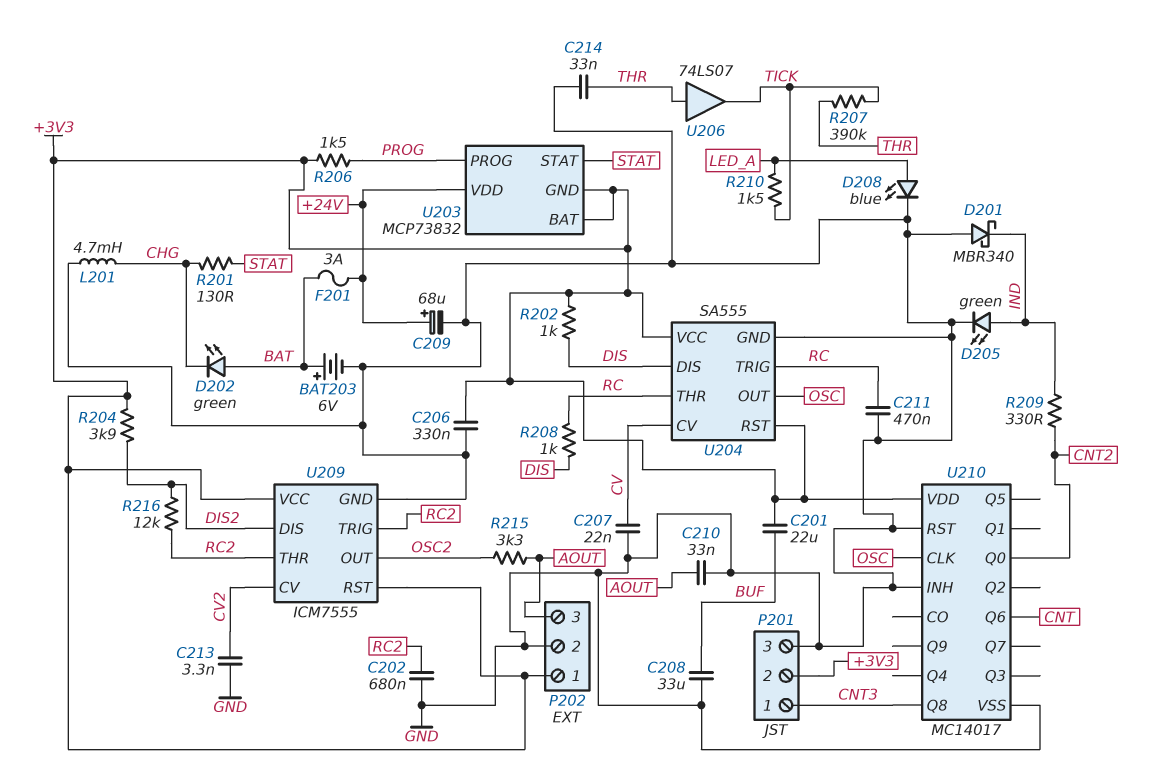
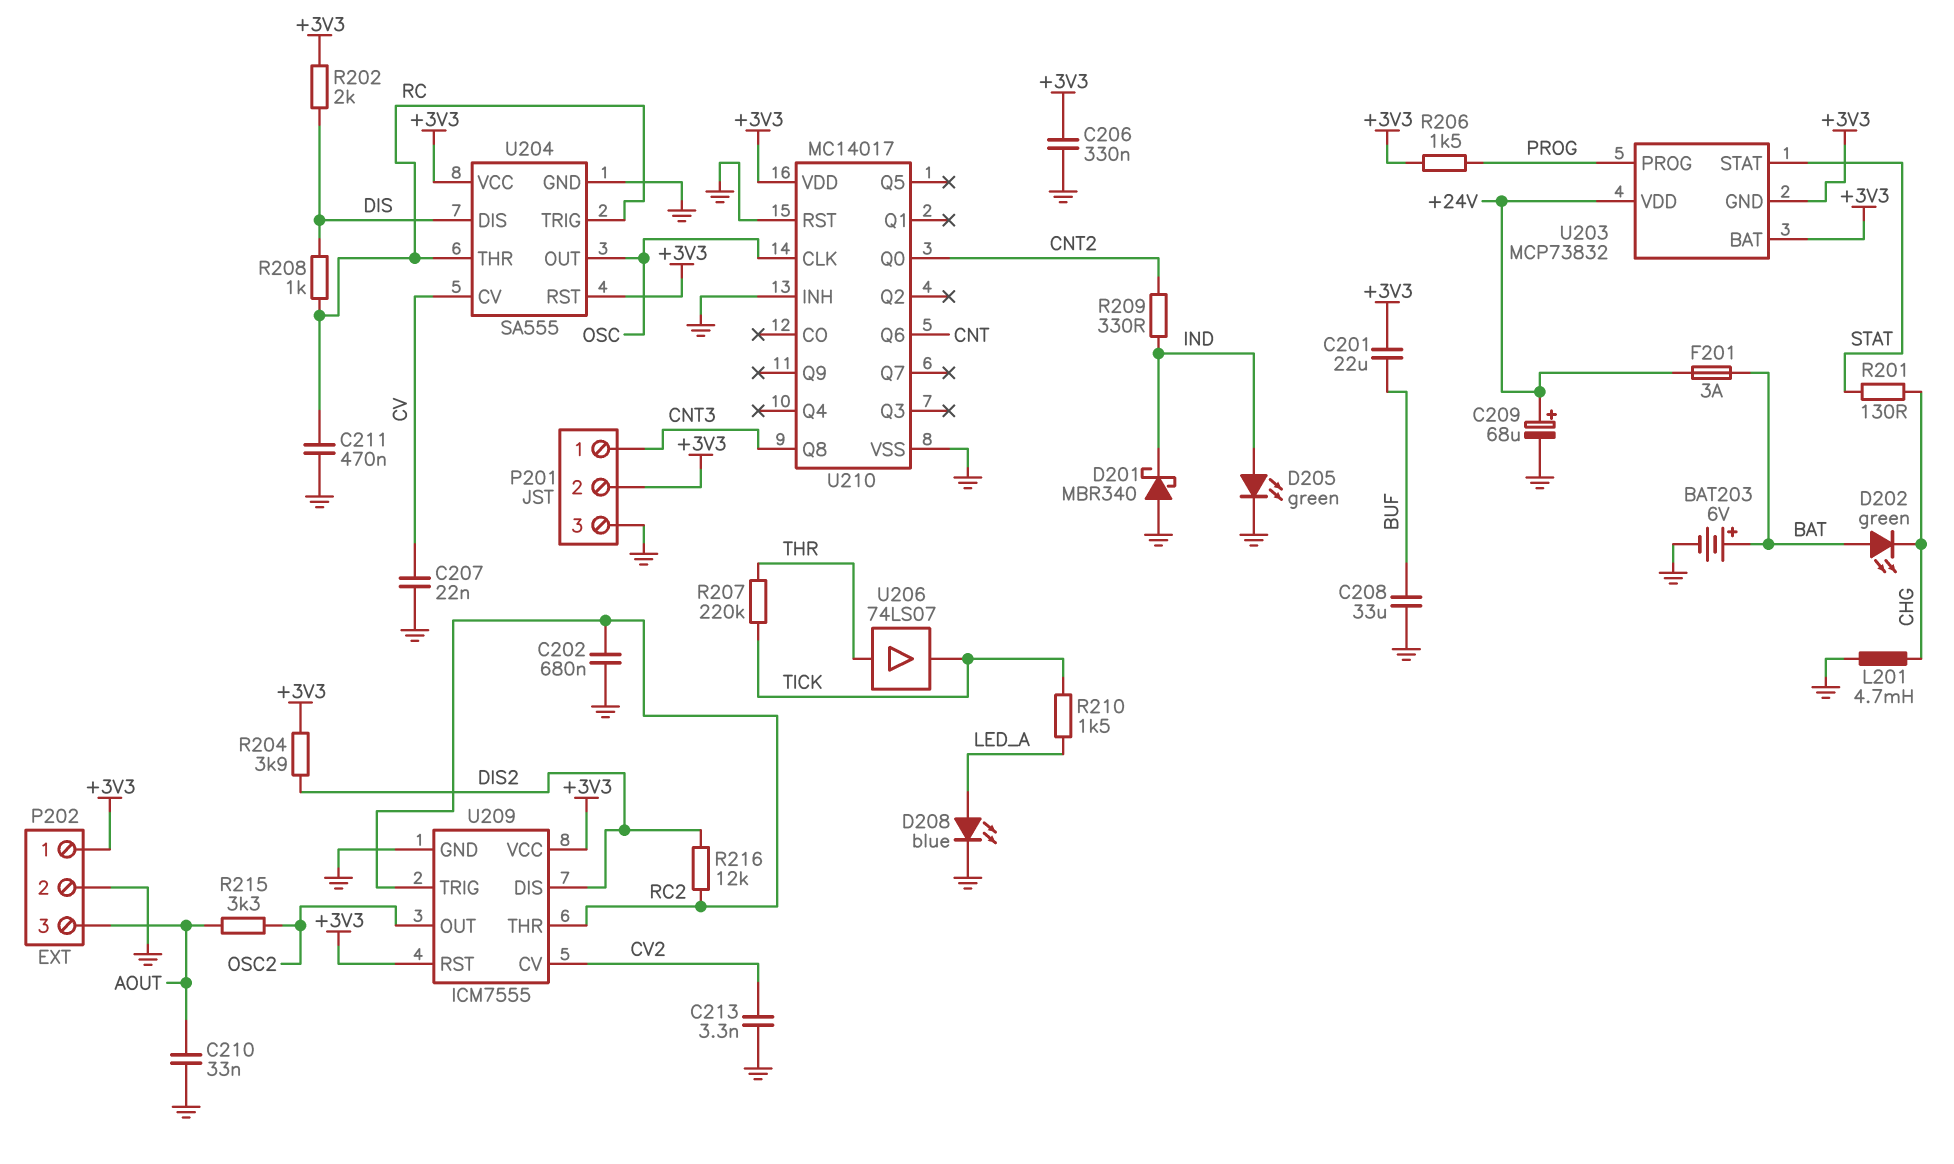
C214: 33nF (GND, THR) -> none
R202: 1k (+3V3, DIS) -> 2k (+3V3, DIS)
R207: 390k (THR, TICK) -> 220k (THR, TICK)

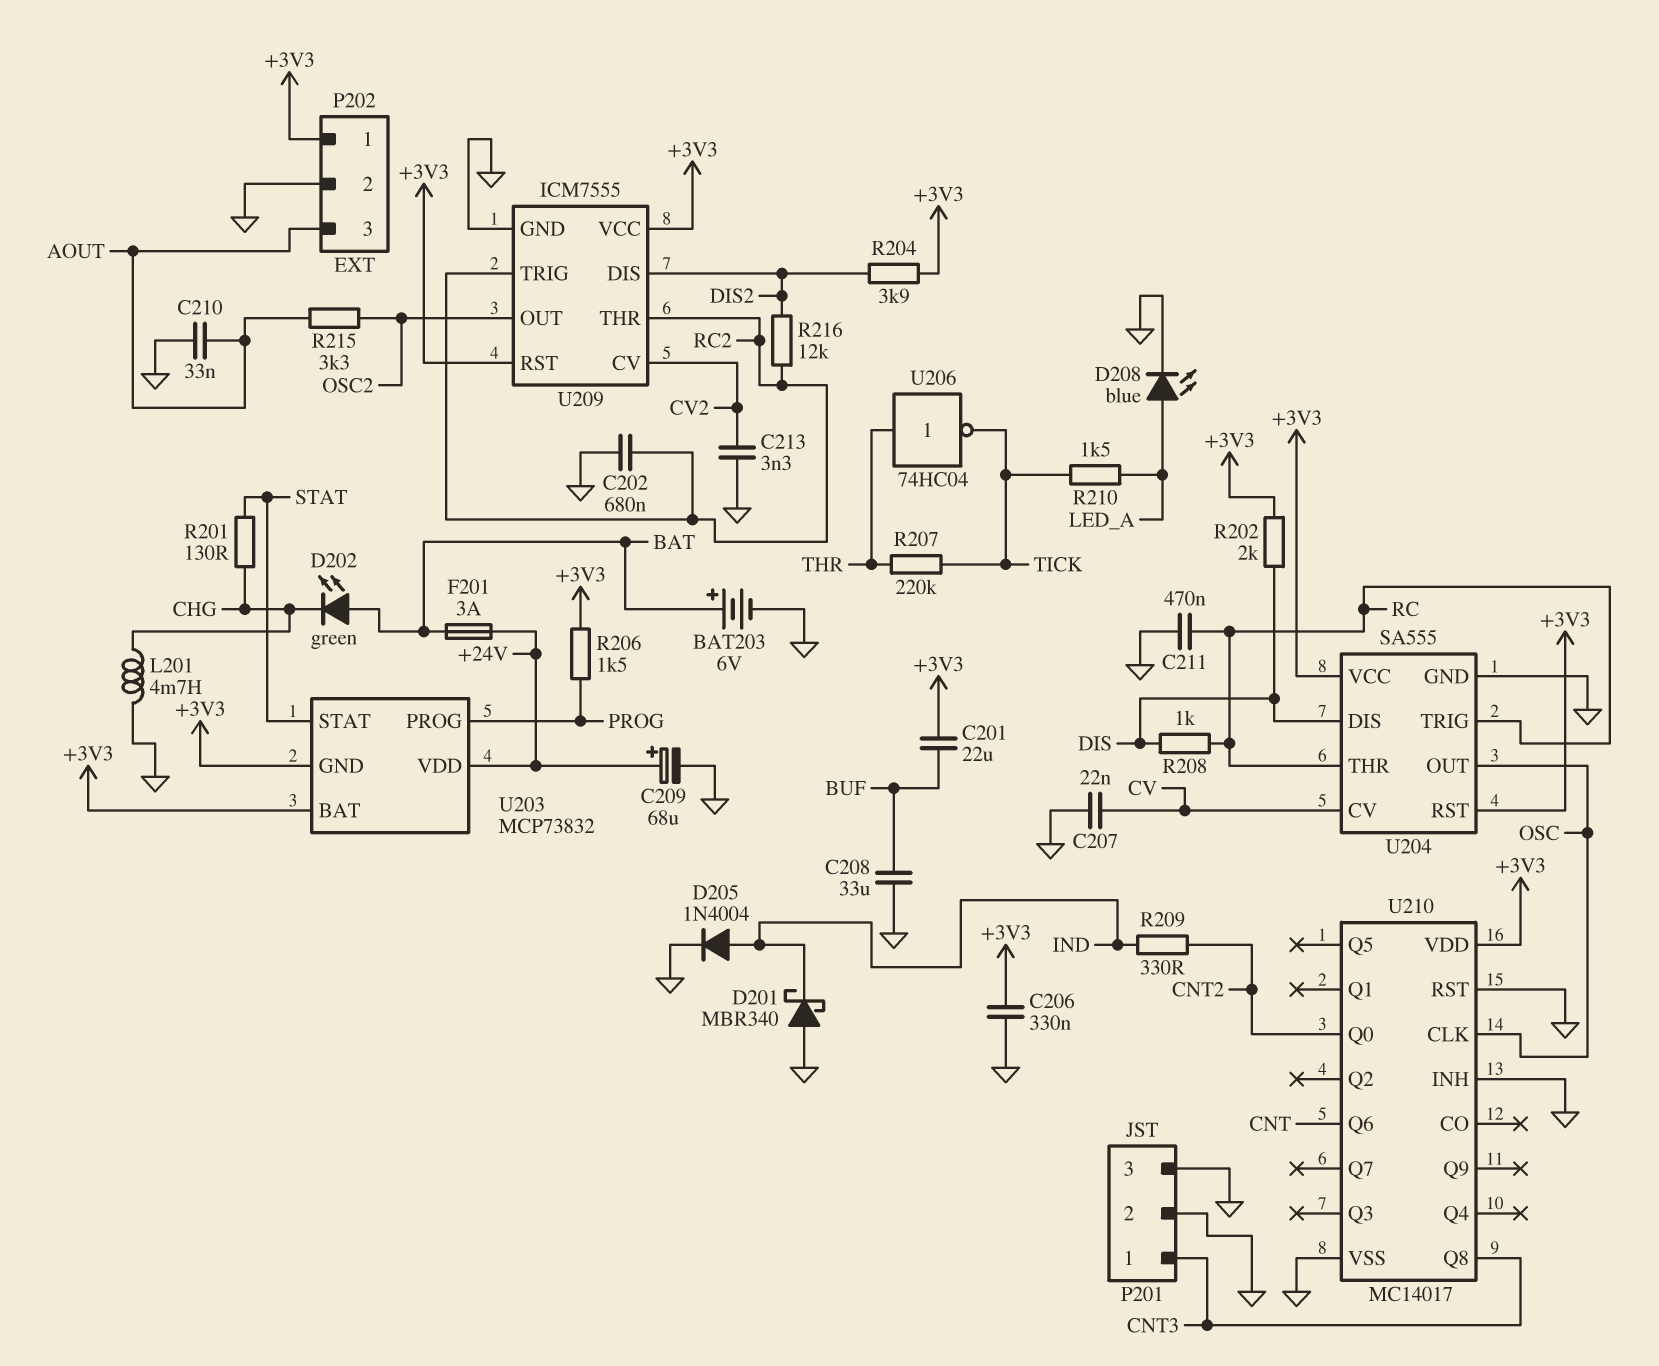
D205: LED green (A IND, K GND) -> diode 1N4004 (A IND, K GND)
P201 pin 2: +3V3 -> GND
U206: buffer 74LS07 (in THR, out TICK) -> NOT 74HC04 (in THR, out TICK)

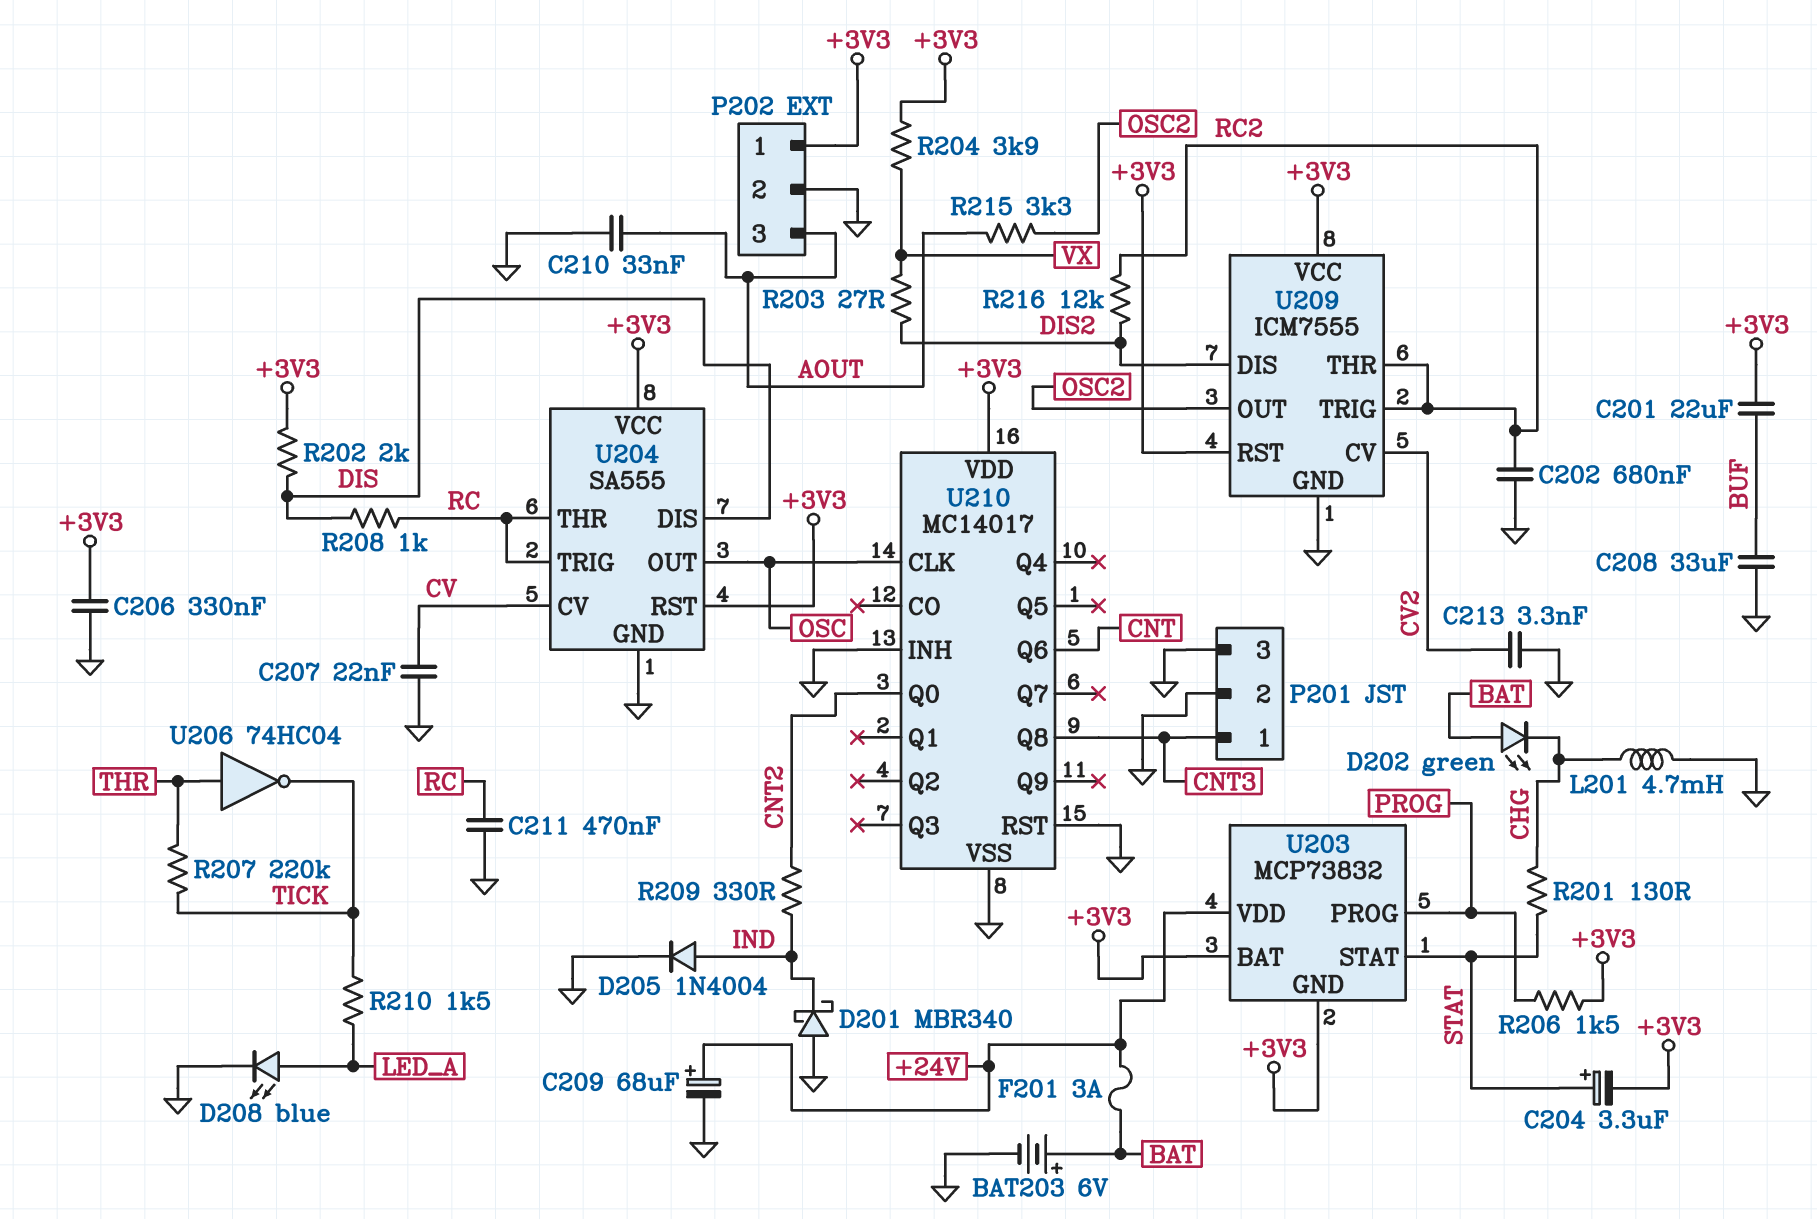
C204: none -> 3.3uF (plus STAT, minus +3V3)
R203: none -> 27 (DIS2, VX)
R204: 3.9k (+3V3, DIS2) -> 3.9k (+3V3, VX)

